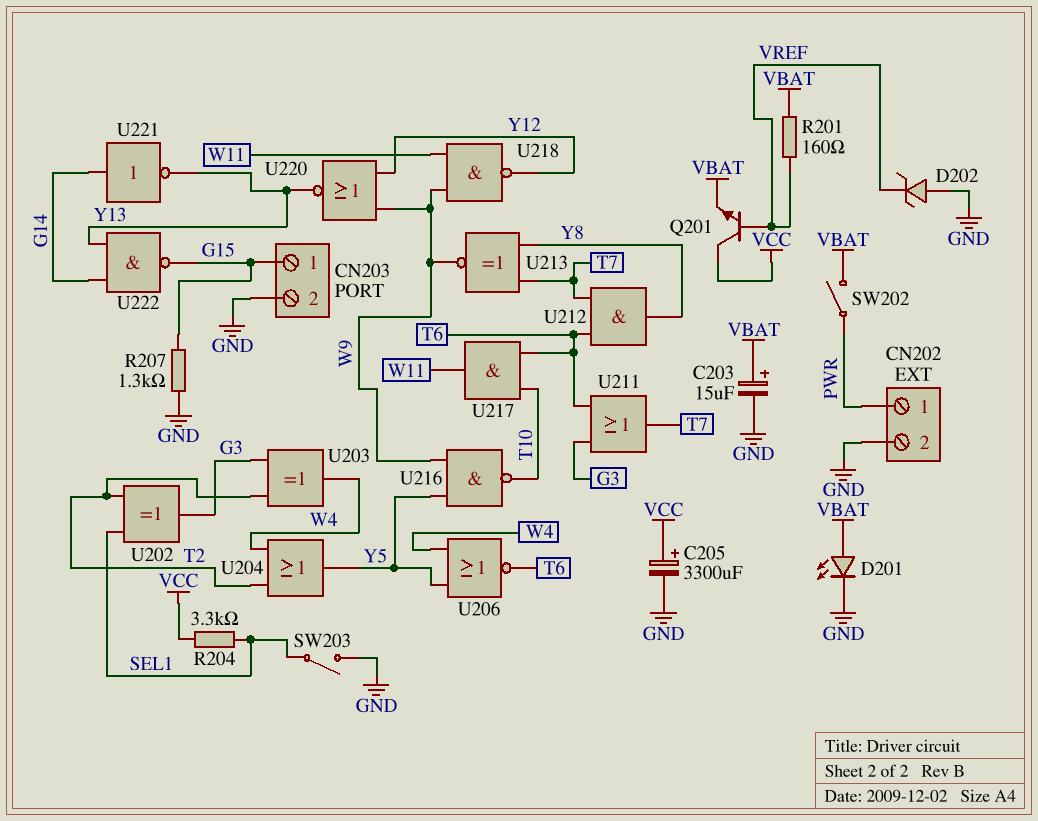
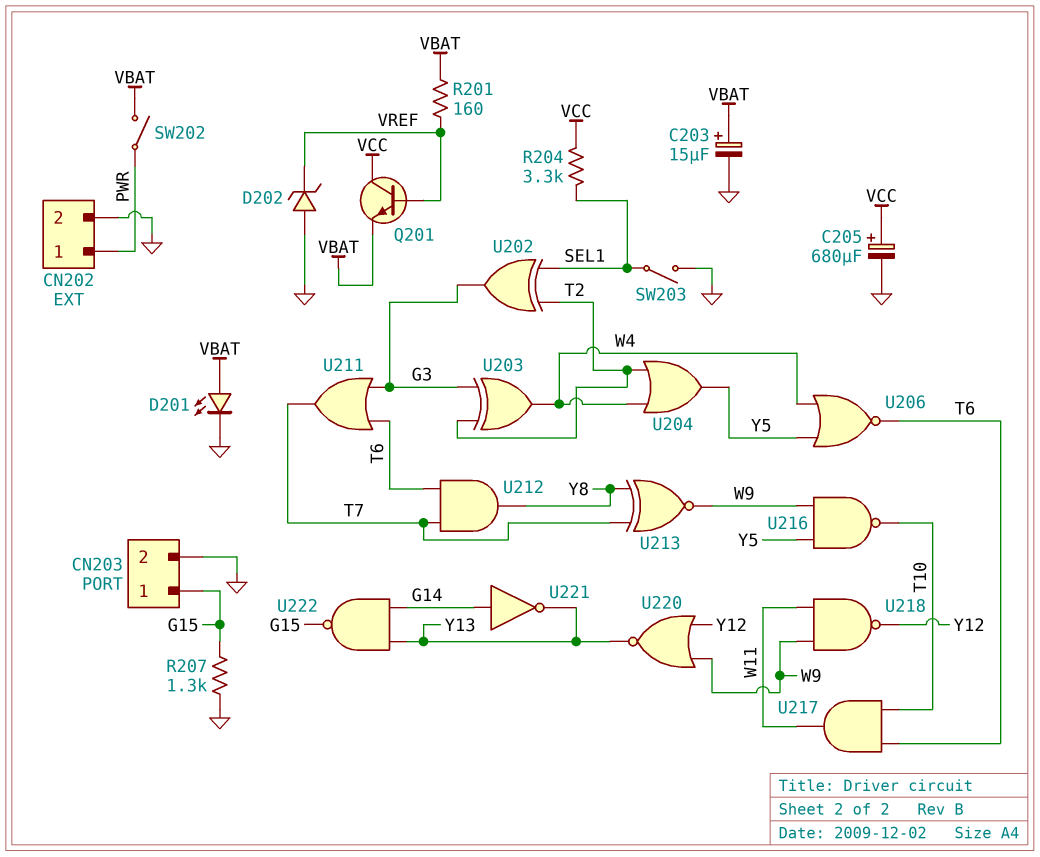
C205: 3300uF (plus VCC, minus GND) -> 680uF (plus VCC, minus GND)

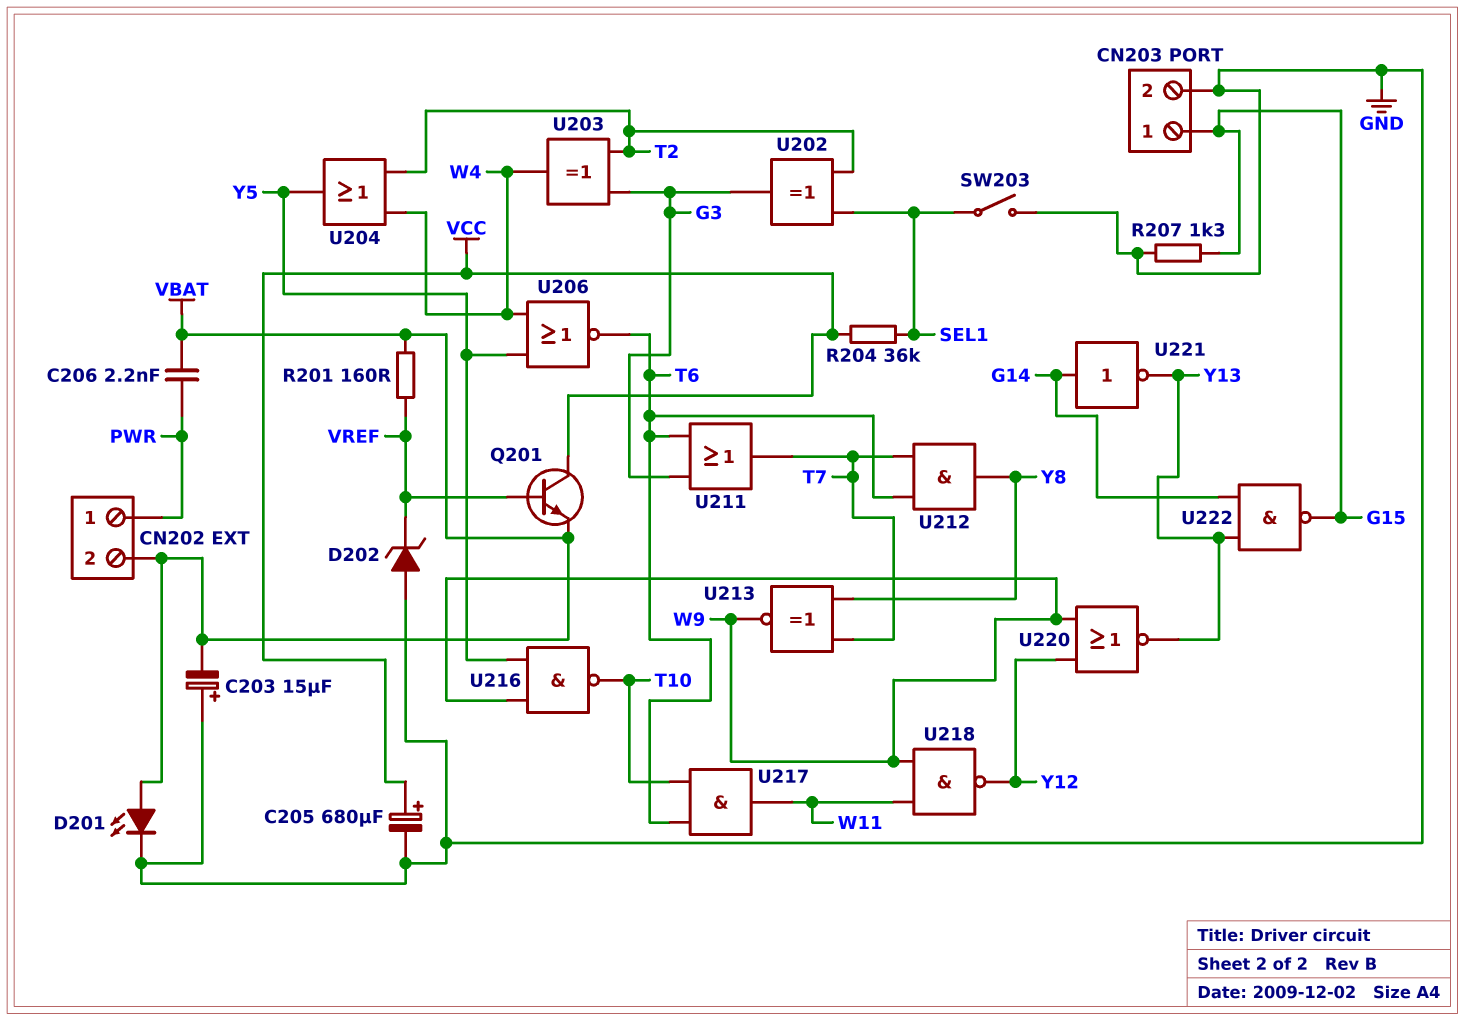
C203: 15uF (plus VBAT, minus GND) -> 15uF (plus GND, minus VBAT)
C206: none -> 2.2nF (PWR, VBAT)
CN202 pin 2: GND -> VBAT
R204: 3.3k (SEL1, VCC) -> 36k (SEL1, VCC)
SW202: switch (PWR, VBAT) -> none

